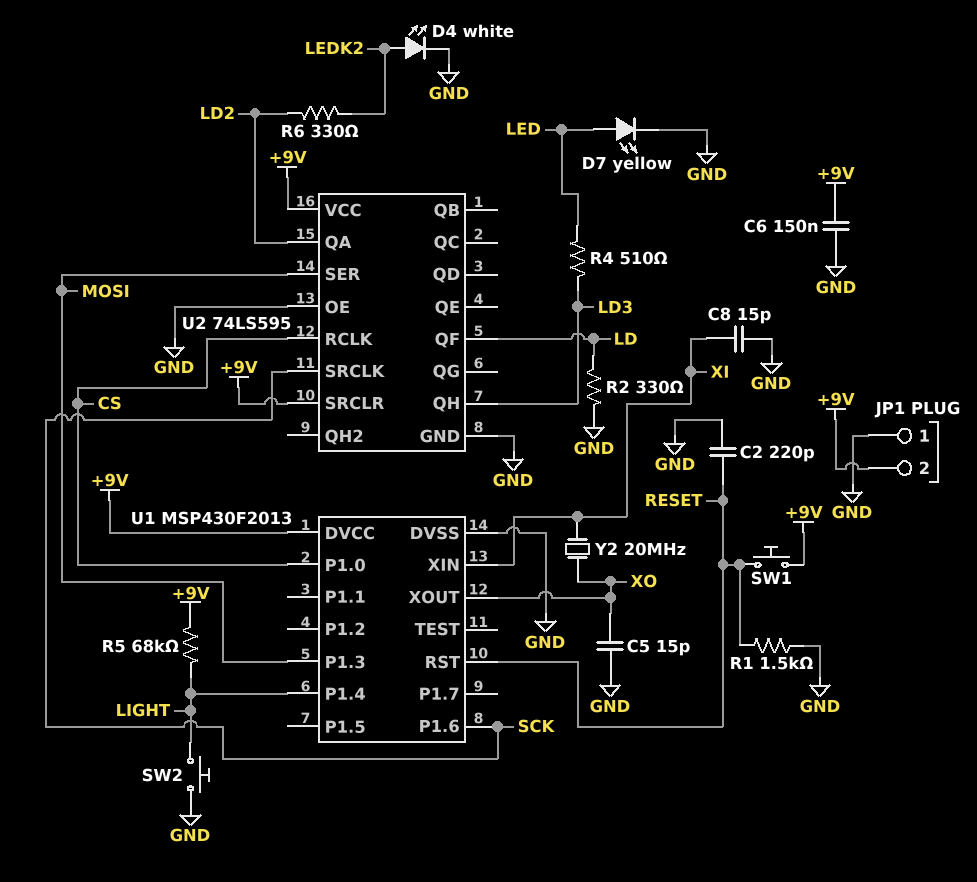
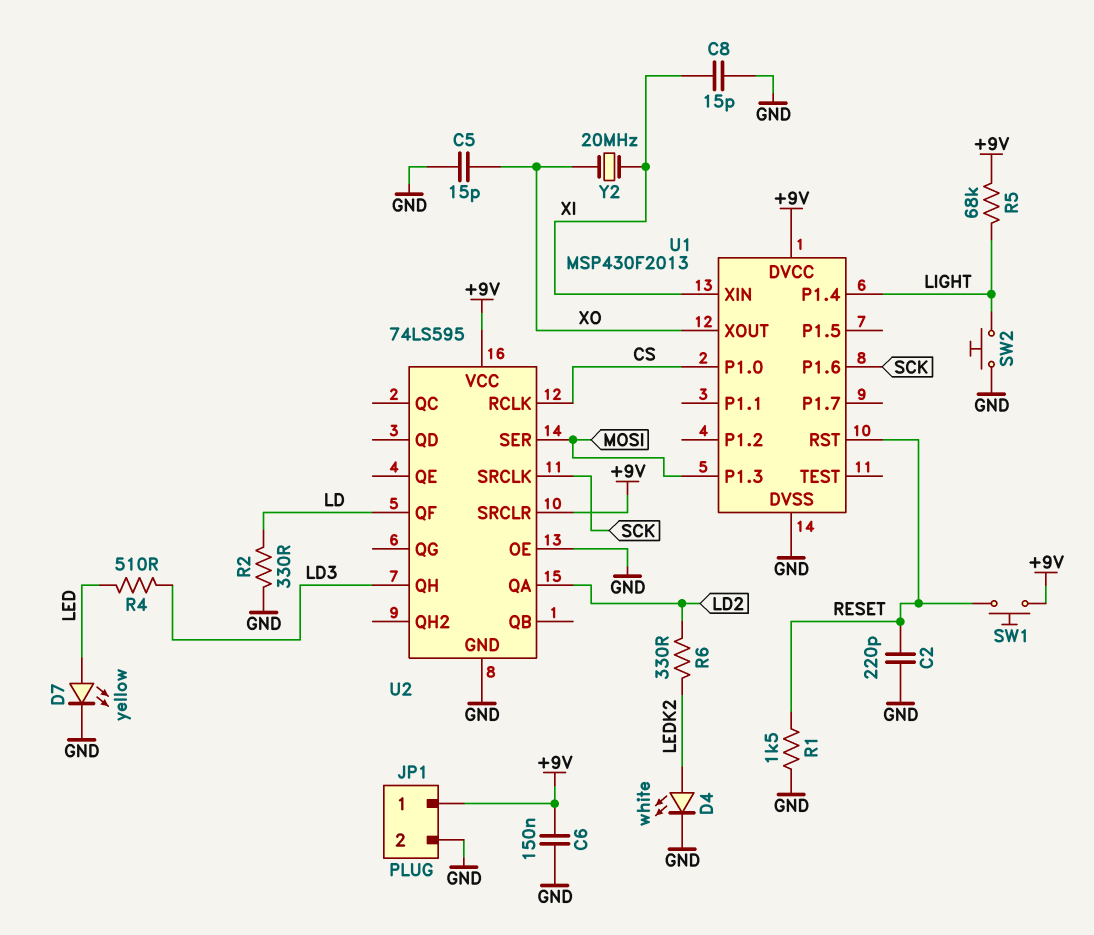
JP1 pin 1: GND -> +9V
JP1 pin 2: +9V -> GND

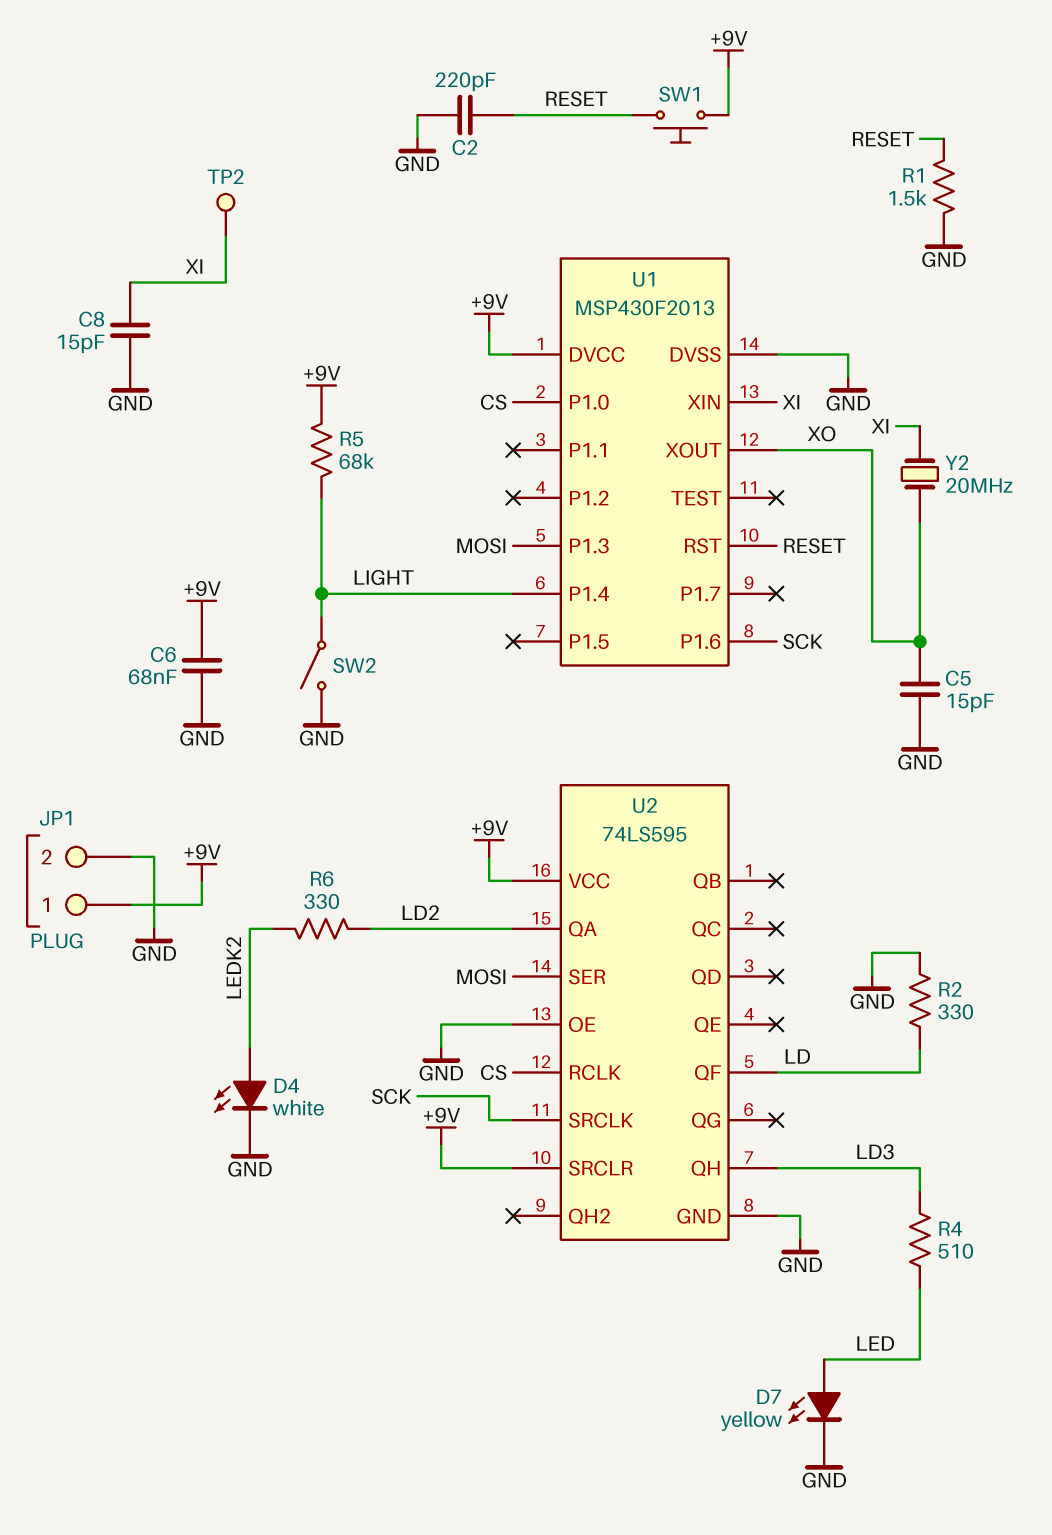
C6: 150nF (+9V, GND) -> 68nF (+9V, GND)
SW2: button (GND, LIGHT) -> switch (GND, LIGHT)
TP2: none -> test point (XI)

